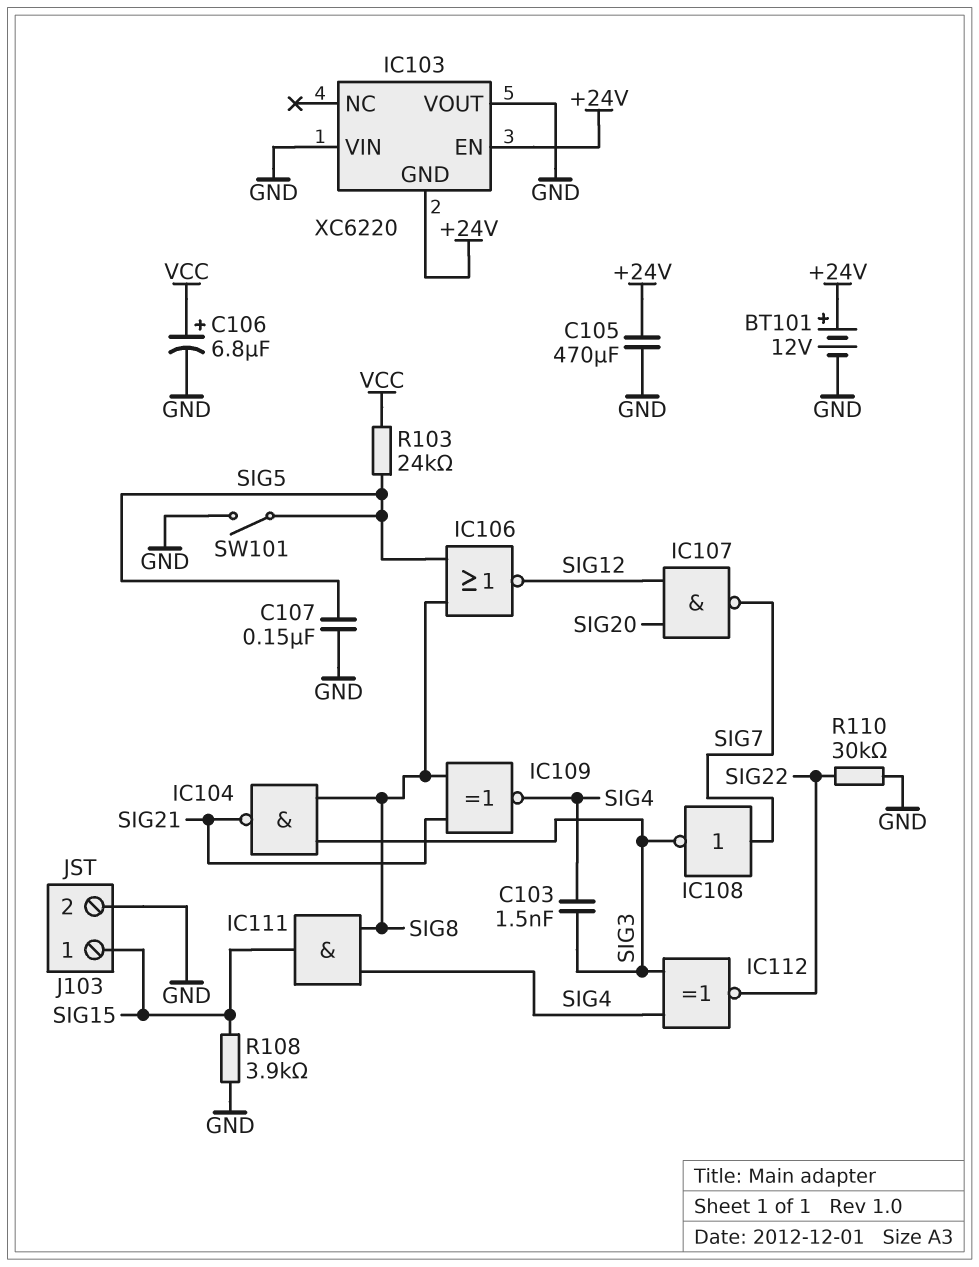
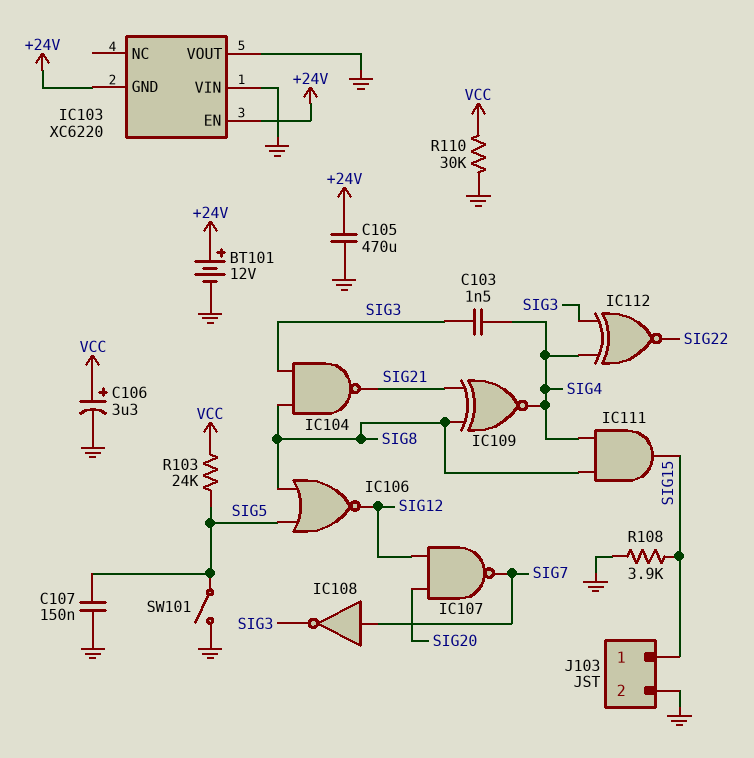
C106: 6.8uF (plus VCC, minus GND) -> 3.3uF (plus VCC, minus GND)
R110: 30k (GND, SIG22) -> 30k (GND, VCC)

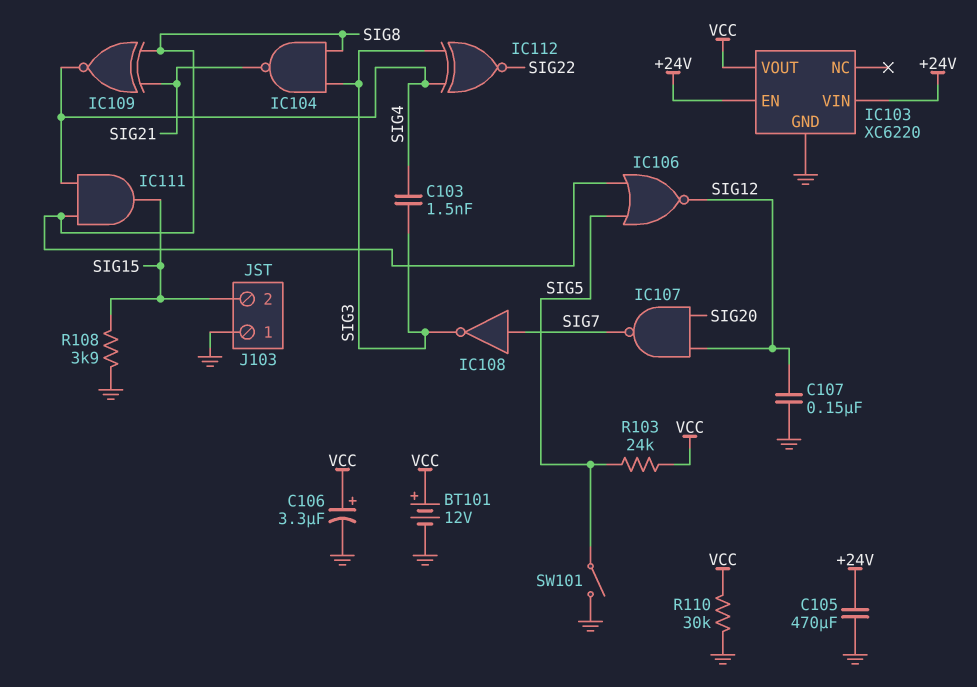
BT101: 12V (plus +24V, minus GND) -> 12V (plus VCC, minus GND)
C107: 150nF (GND, SIG5) -> 150nF (GND, SIG12)
IC103 pin GND: +24V -> GND
IC103 pin VIN: GND -> +24V
IC103 pin VOUT: GND -> VCC
J103 pin 1: SIG15 -> GND
J103 pin 2: GND -> SIG15

